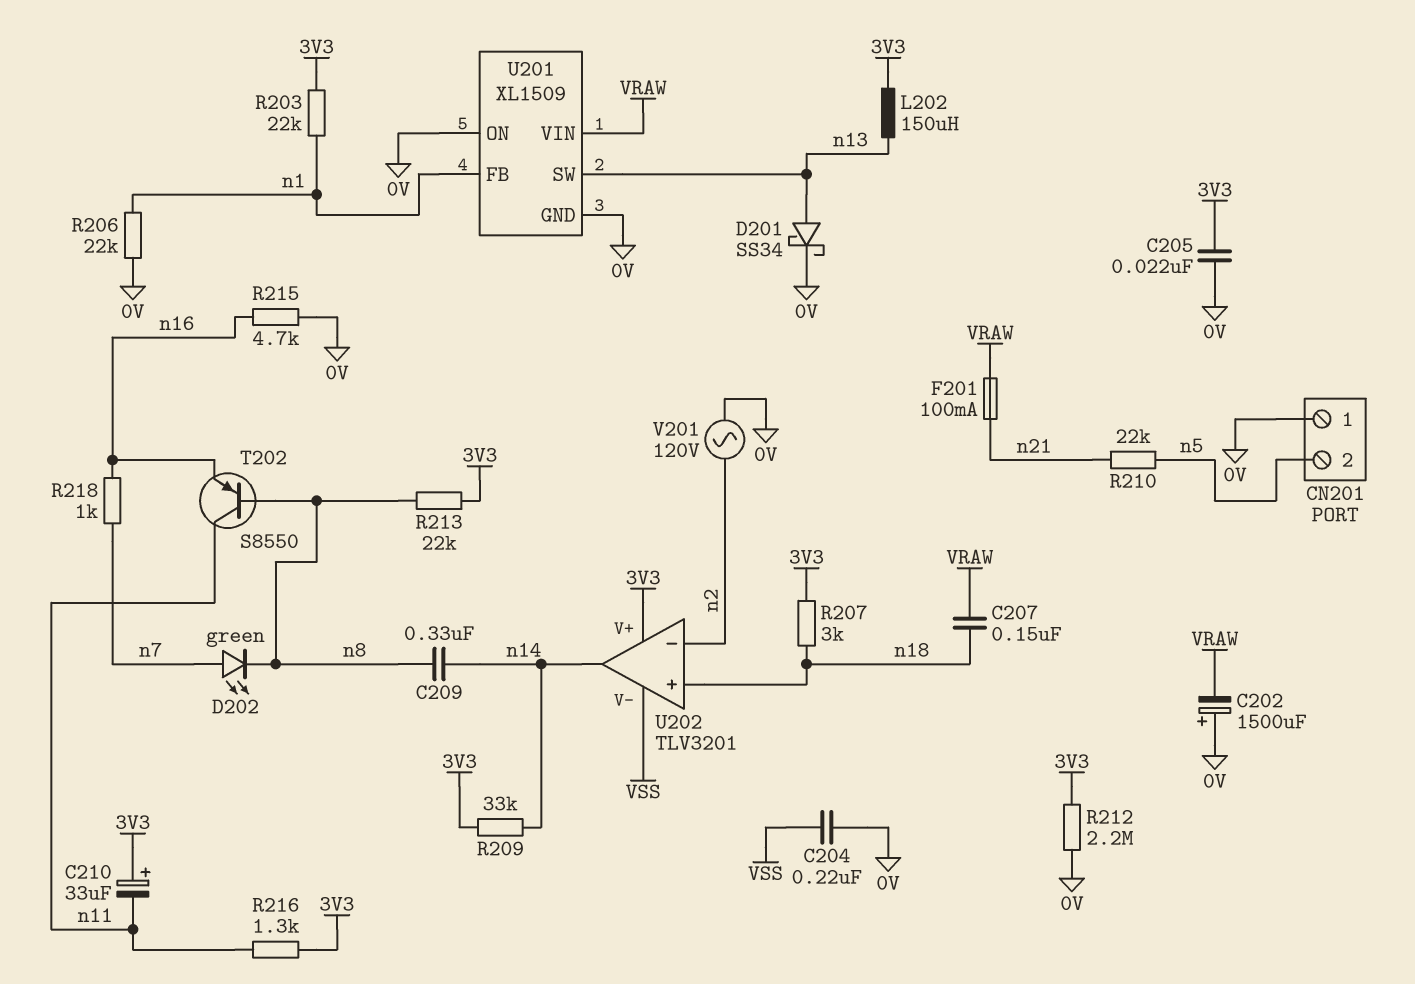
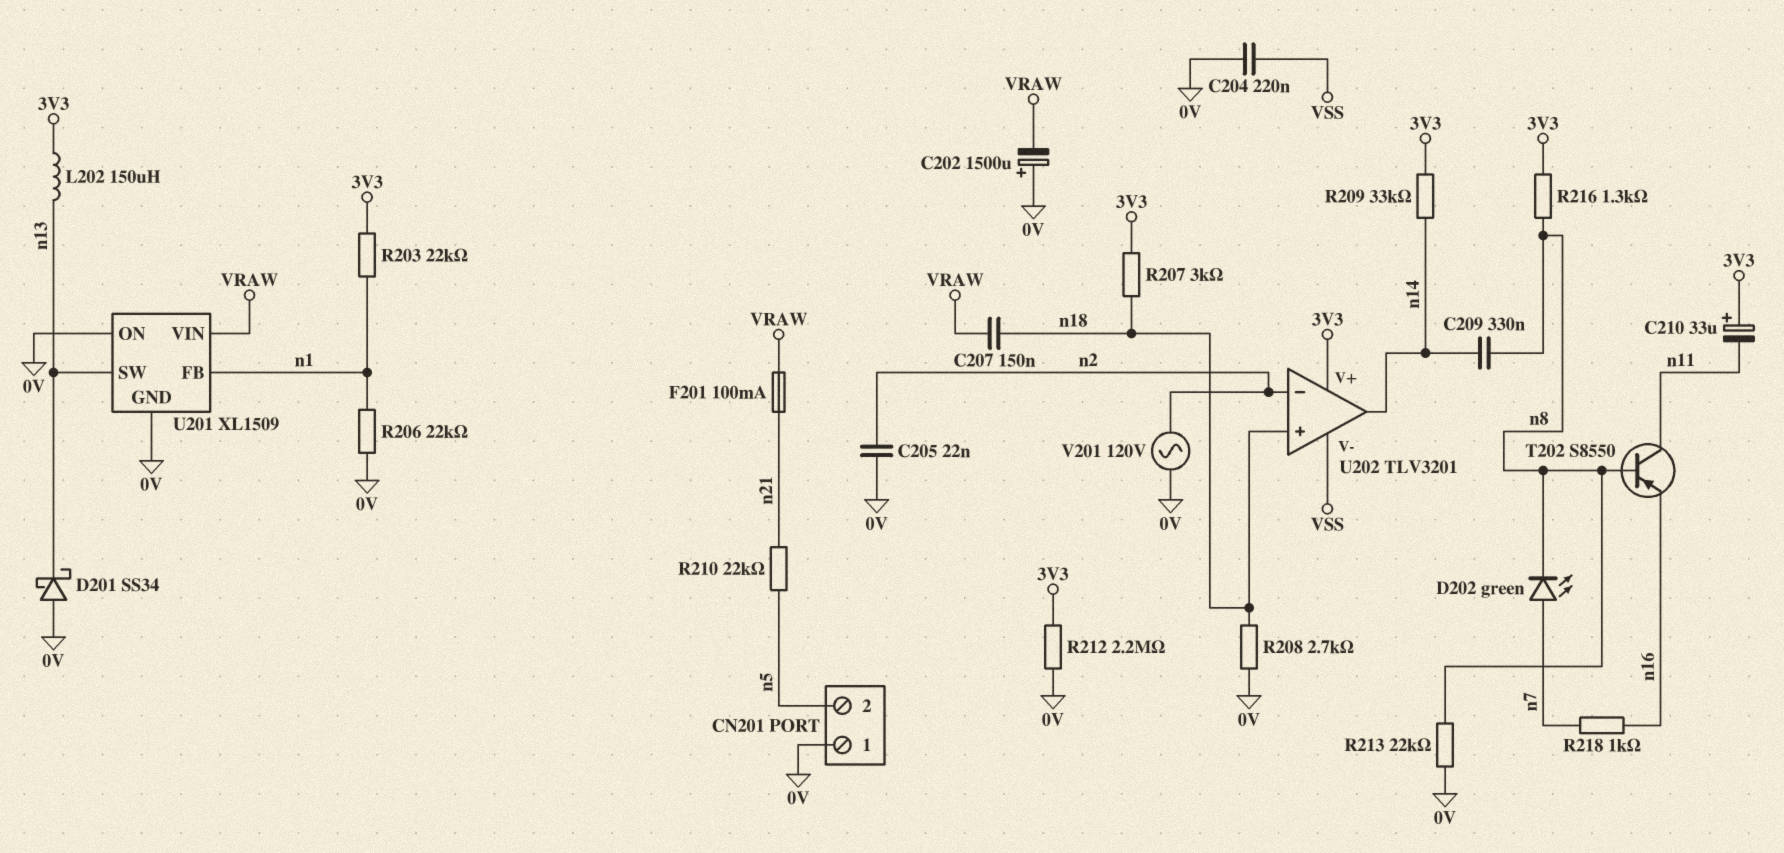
C205: 22nF (0V, 3V3) -> 22nF (0V, n2)
D201: schottky SS34 (A n13, K 0V) -> schottky SS34 (A 0V, K n13)
R208: none -> 2.7k (0V, n18)
R213: 22k (3V3, n8) -> 22k (0V, n8)
R215: 4.7k (0V, n16) -> none
R216: 1.3k (3V3, n11) -> 1.3k (3V3, n8)

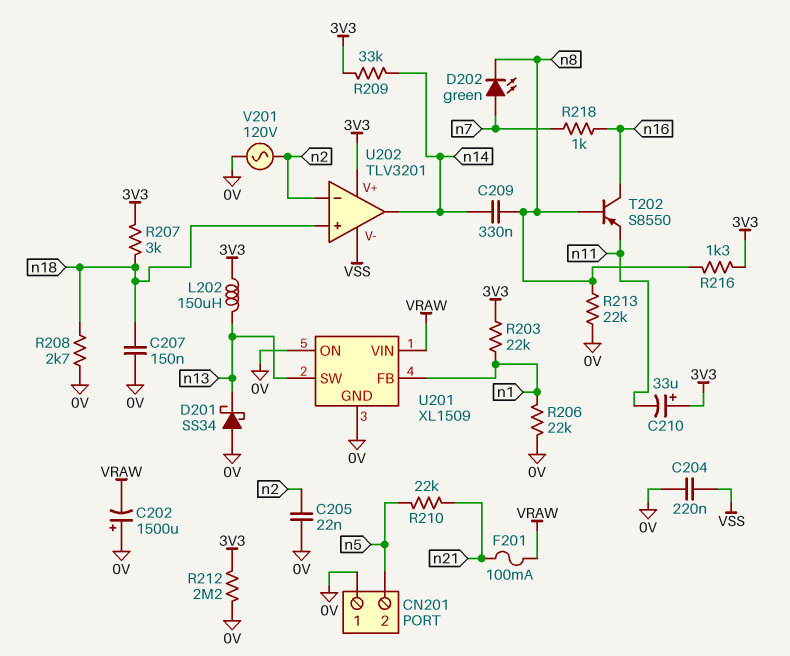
C207: 150nF (VRAW, n18) -> 150nF (0V, n18)
T202: PNP S8550 (B n8, C n11, E n16) -> PNP S8550 (B n8, C n16, E n11)

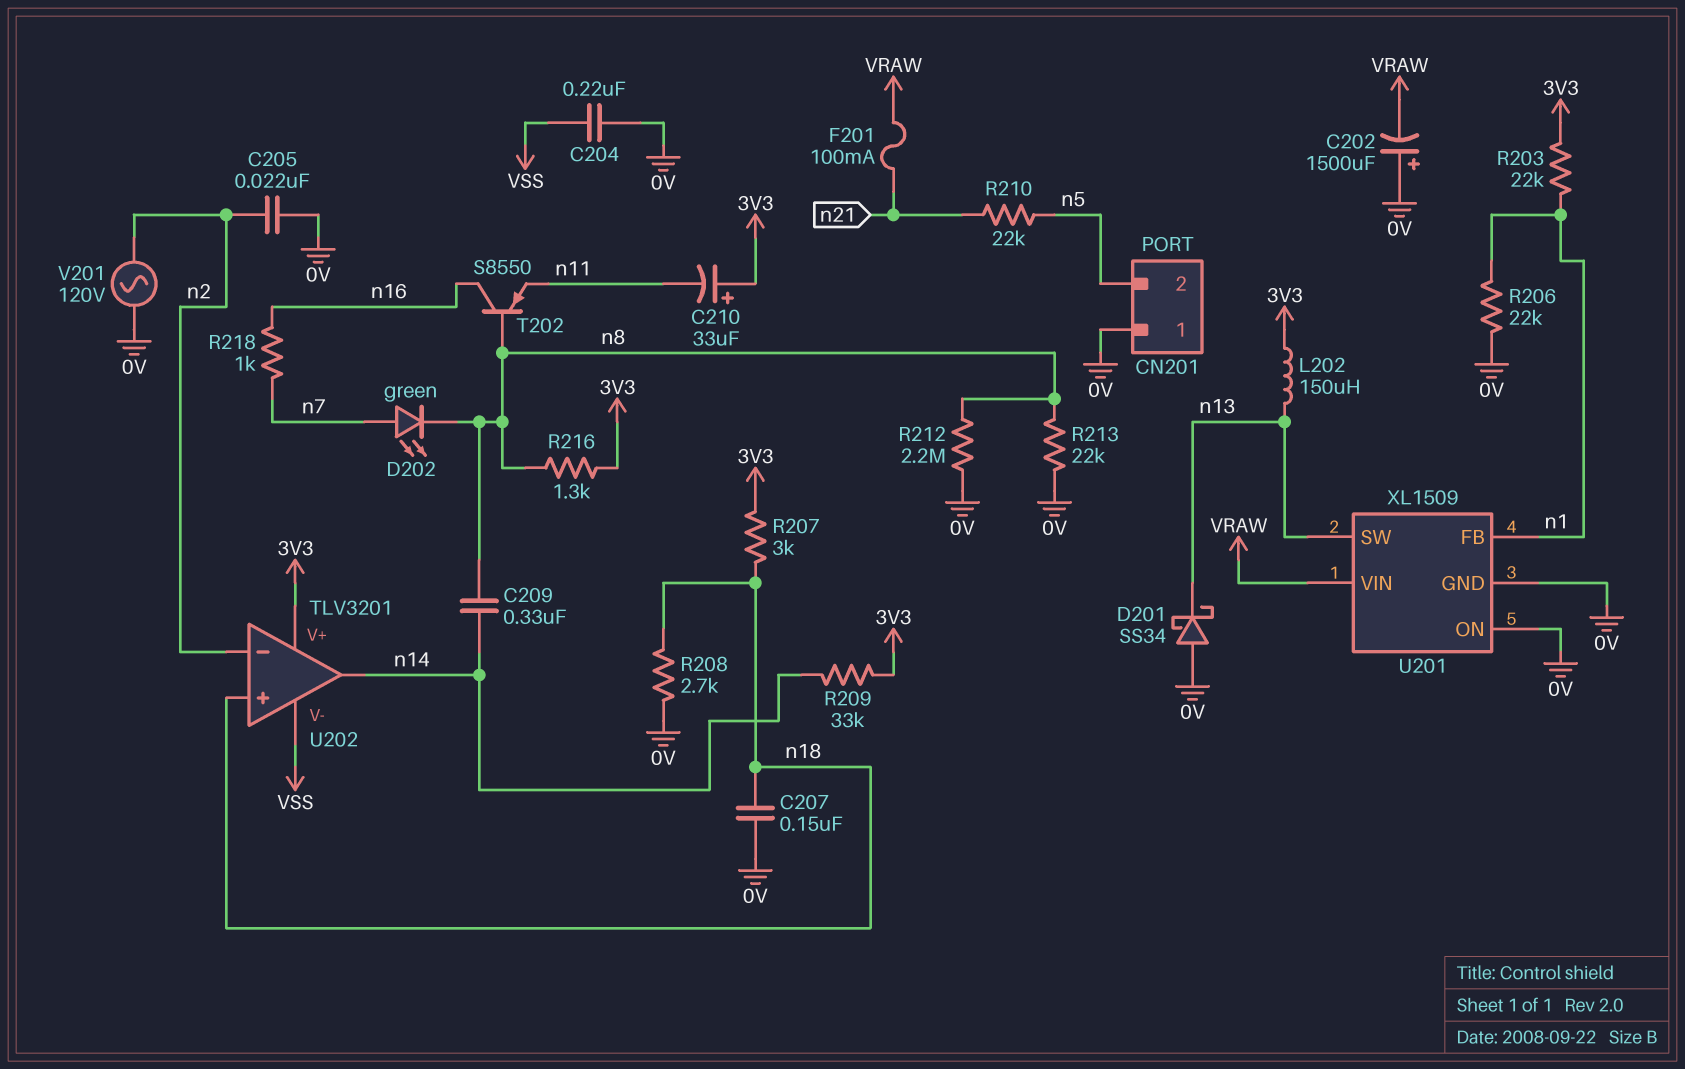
R212: 2.2M (0V, 3V3) -> 2.2M (0V, n8)

